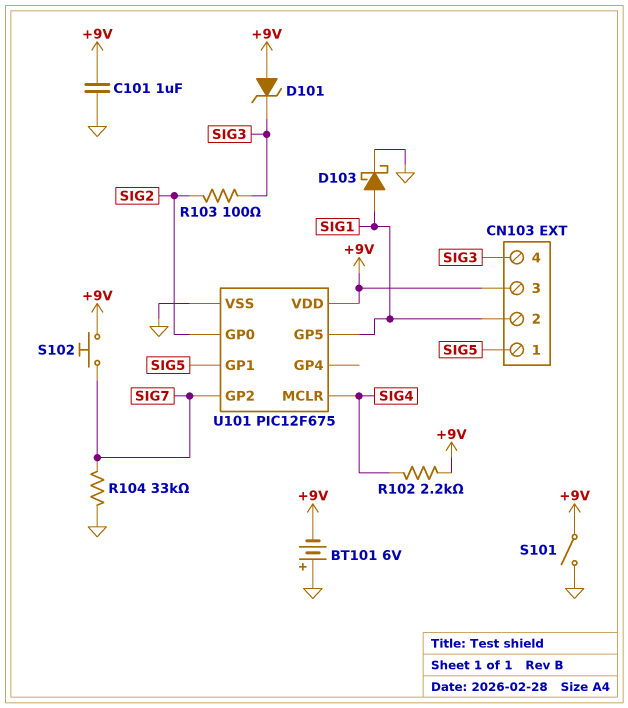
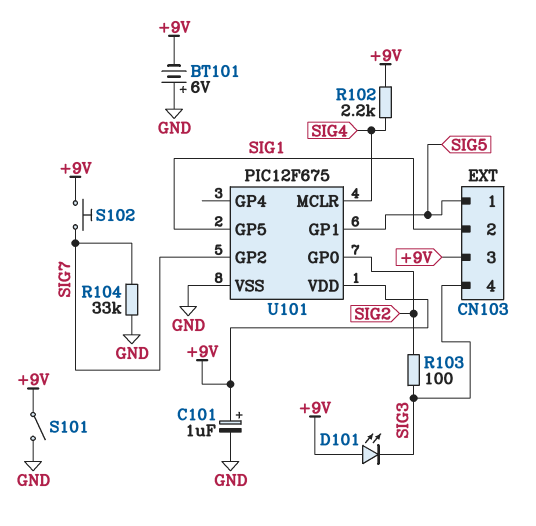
C101: 1uF (+9V, GND) -> 1uF (plus +9V, minus GND)
D101: zener (A +9V, K SIG3) -> LED (A +9V, K SIG3)
D103: schottky (A SIG1, K GND) -> none

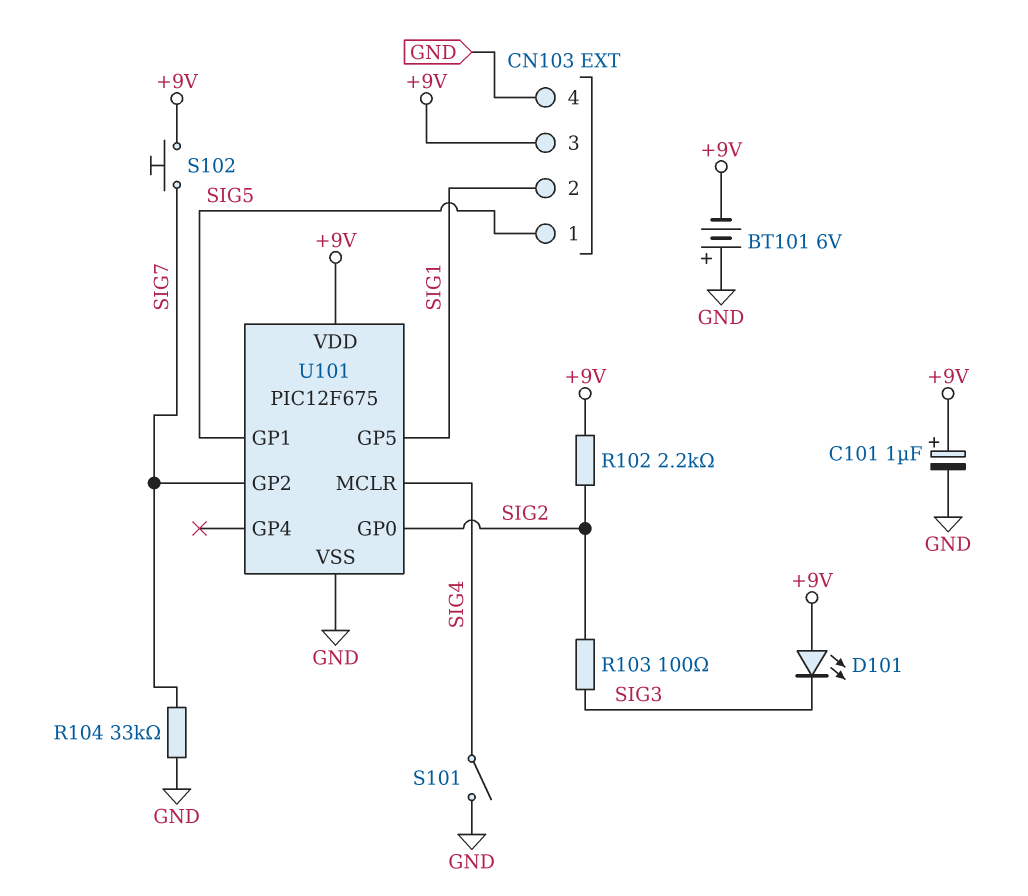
CN103 pin 4: SIG3 -> GND
R102: 2.2k (+9V, SIG4) -> 2.2k (+9V, SIG2)
S101: switch (+9V, GND) -> switch (GND, SIG4)

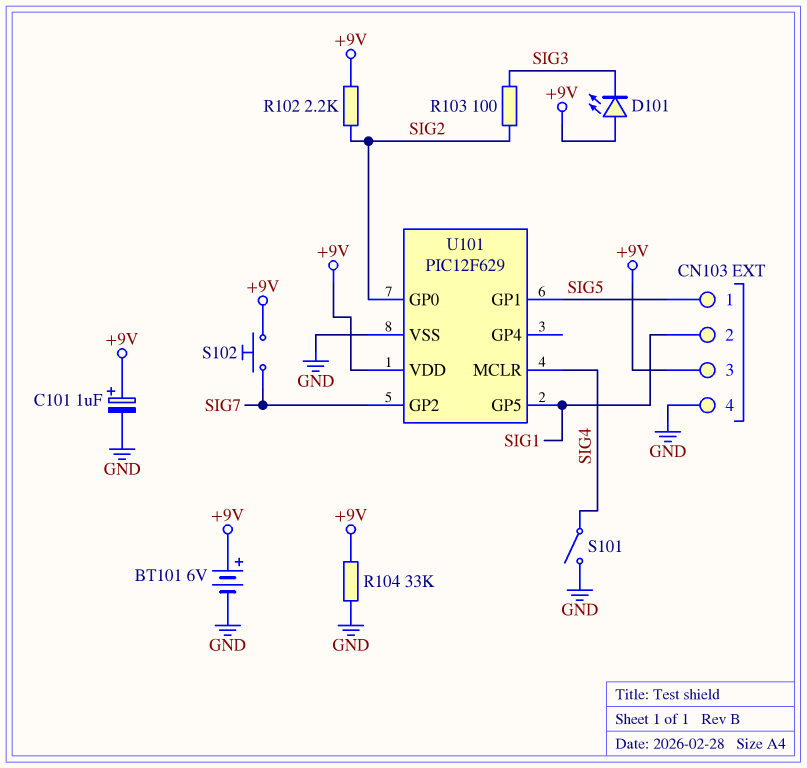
BT101: 6V (plus GND, minus +9V) -> 6V (plus +9V, minus GND)
R104: 33k (GND, SIG7) -> 33k (+9V, GND)
U101: PIC12F675 -> PIC12F629

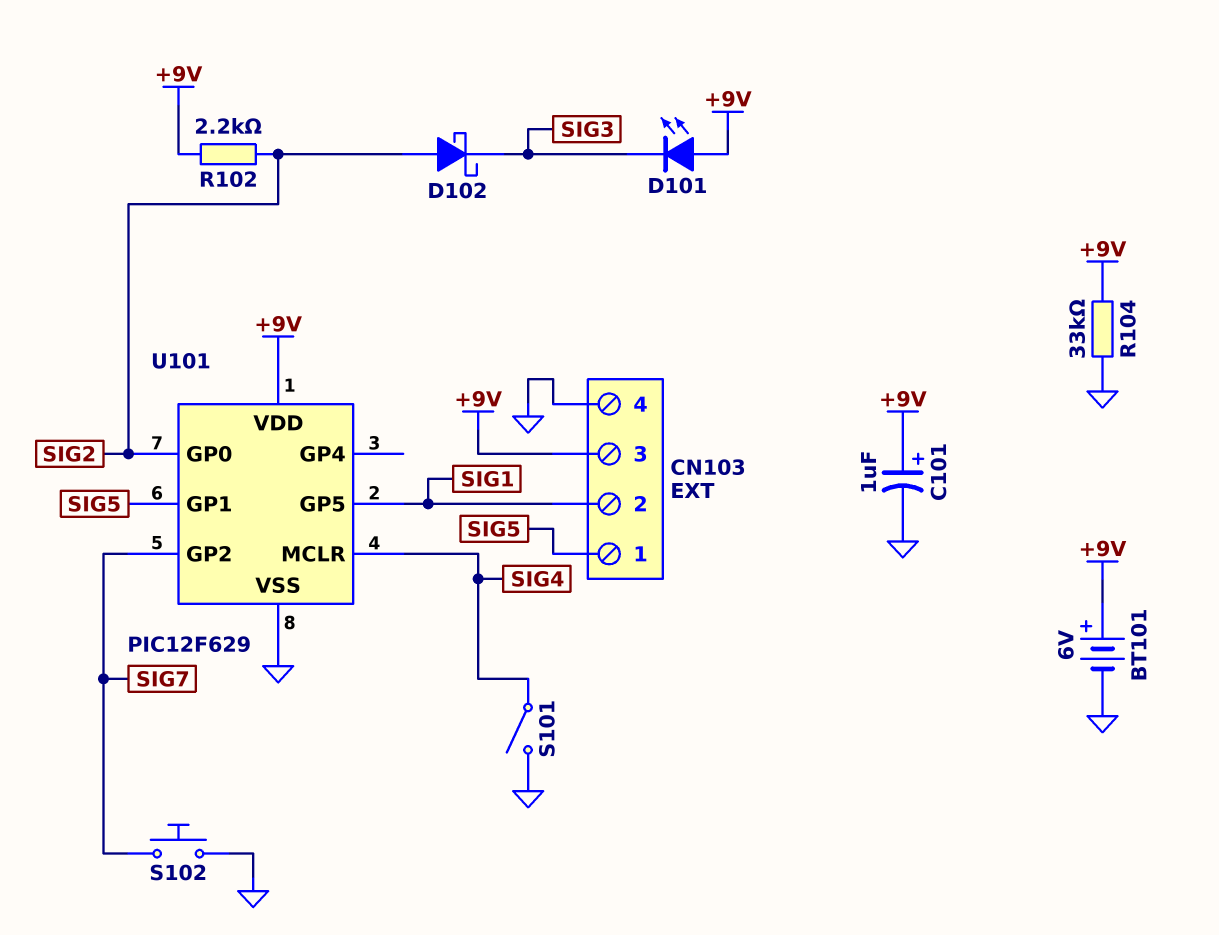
D102: none -> schottky (A SIG2, K SIG3)
R103: 100 (SIG2, SIG3) -> none
S102: button (+9V, SIG7) -> button (GND, SIG7)

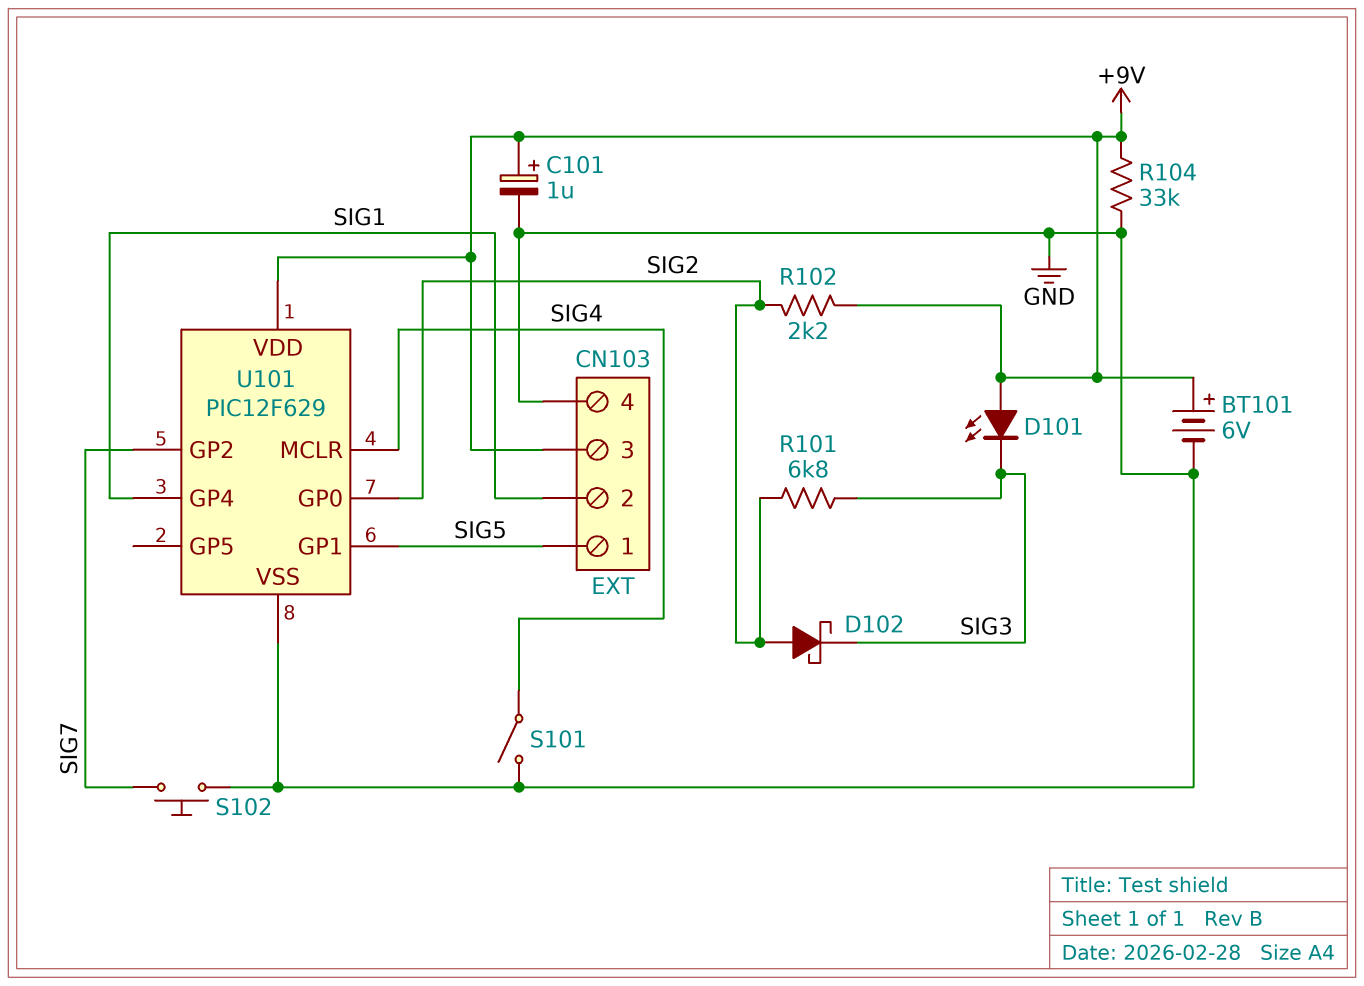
R101: none -> 6.8k (SIG2, SIG3)
U101 pin GP4: none -> SIG1
U101 pin GP5: SIG1 -> none

